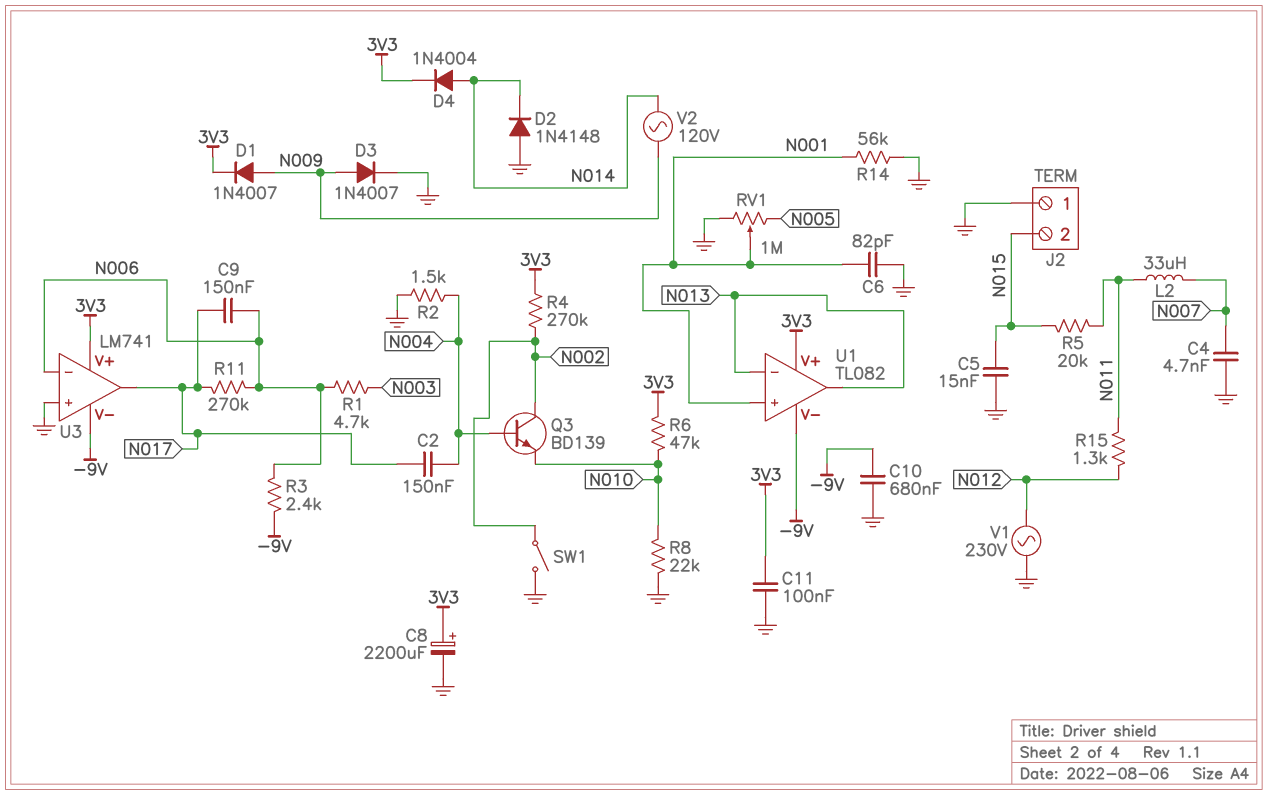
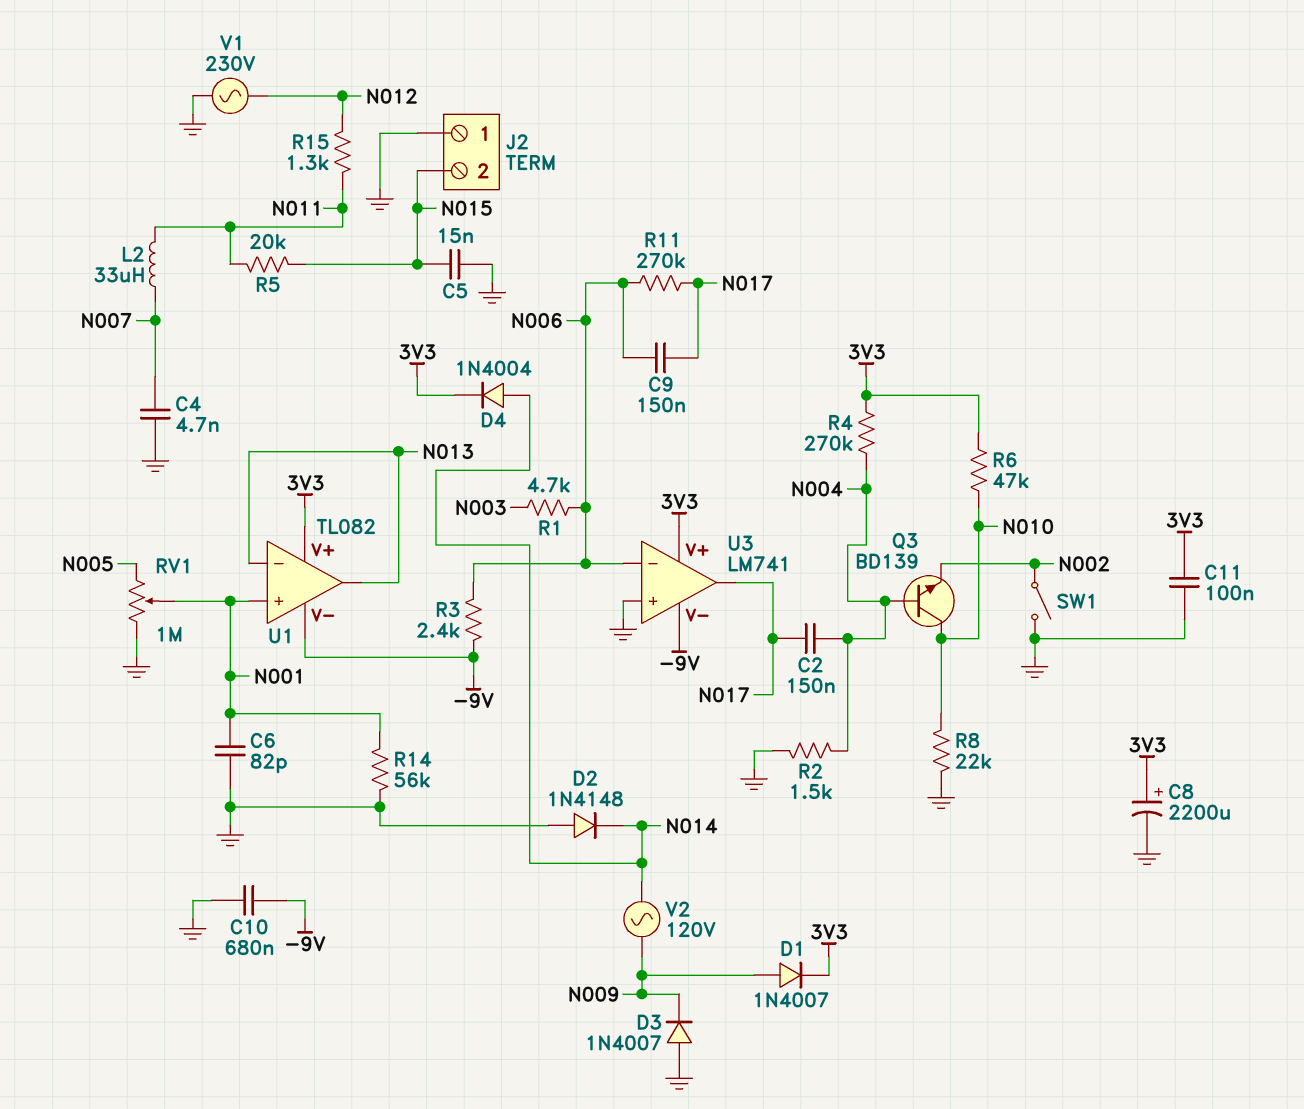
D3: diode 1N4007 (A N009, K GND) -> diode 1N4007 (A GND, K N009)
Q3: NPN BD139 (B N004, C N002, E N010) -> NPN BD139 (B N004, C N010, E N002)
R4: 270k (3V3, N002) -> 270k (3V3, N004)

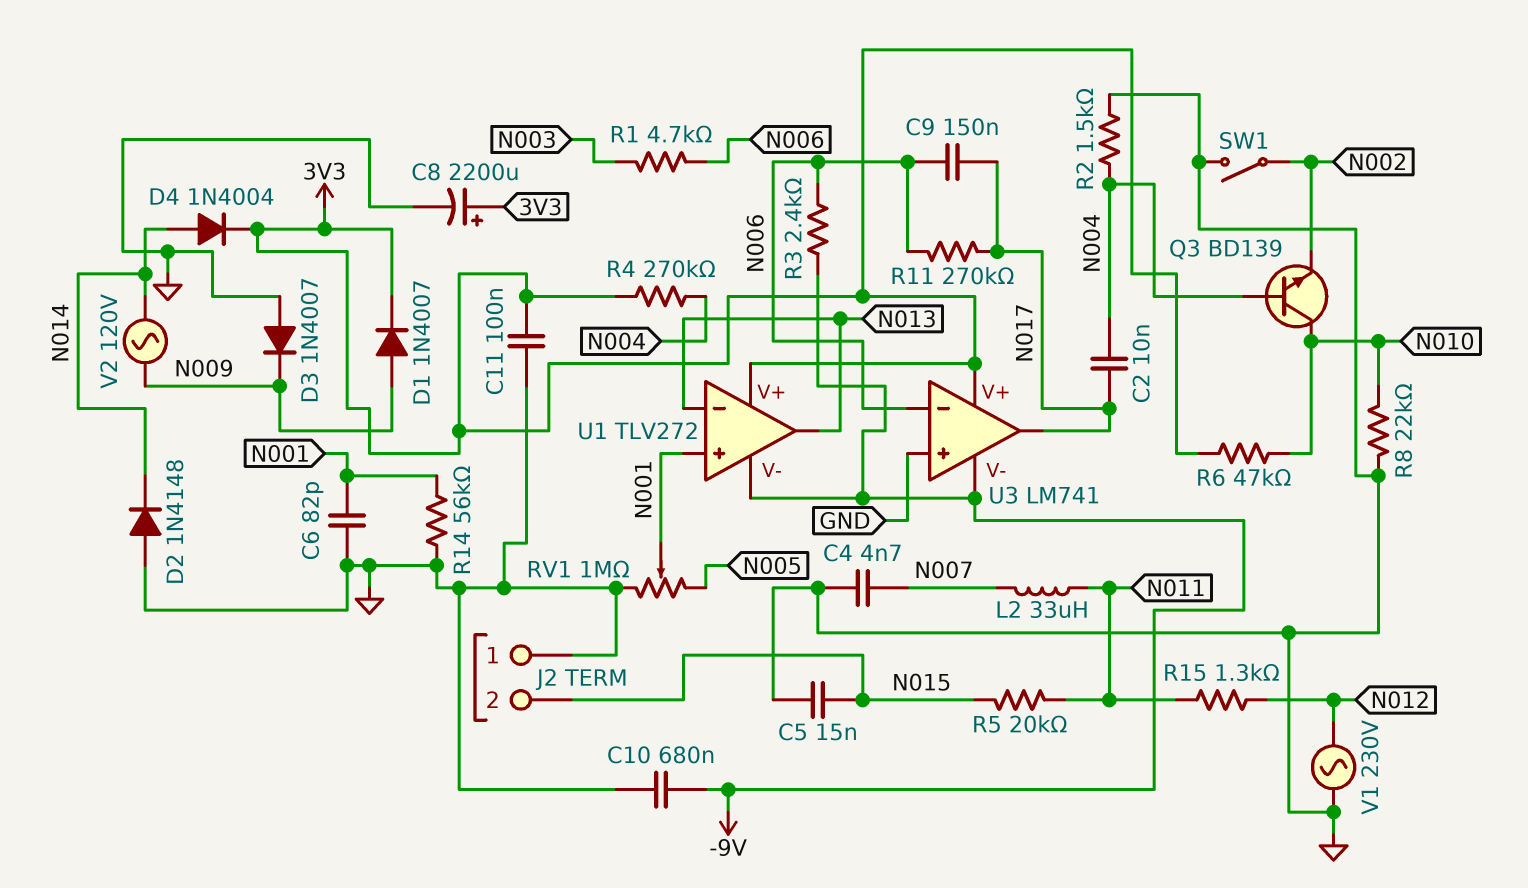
C2: 150nF (N004, N017) -> 10nF (N004, N017)
U1: TL082 -> TLV272

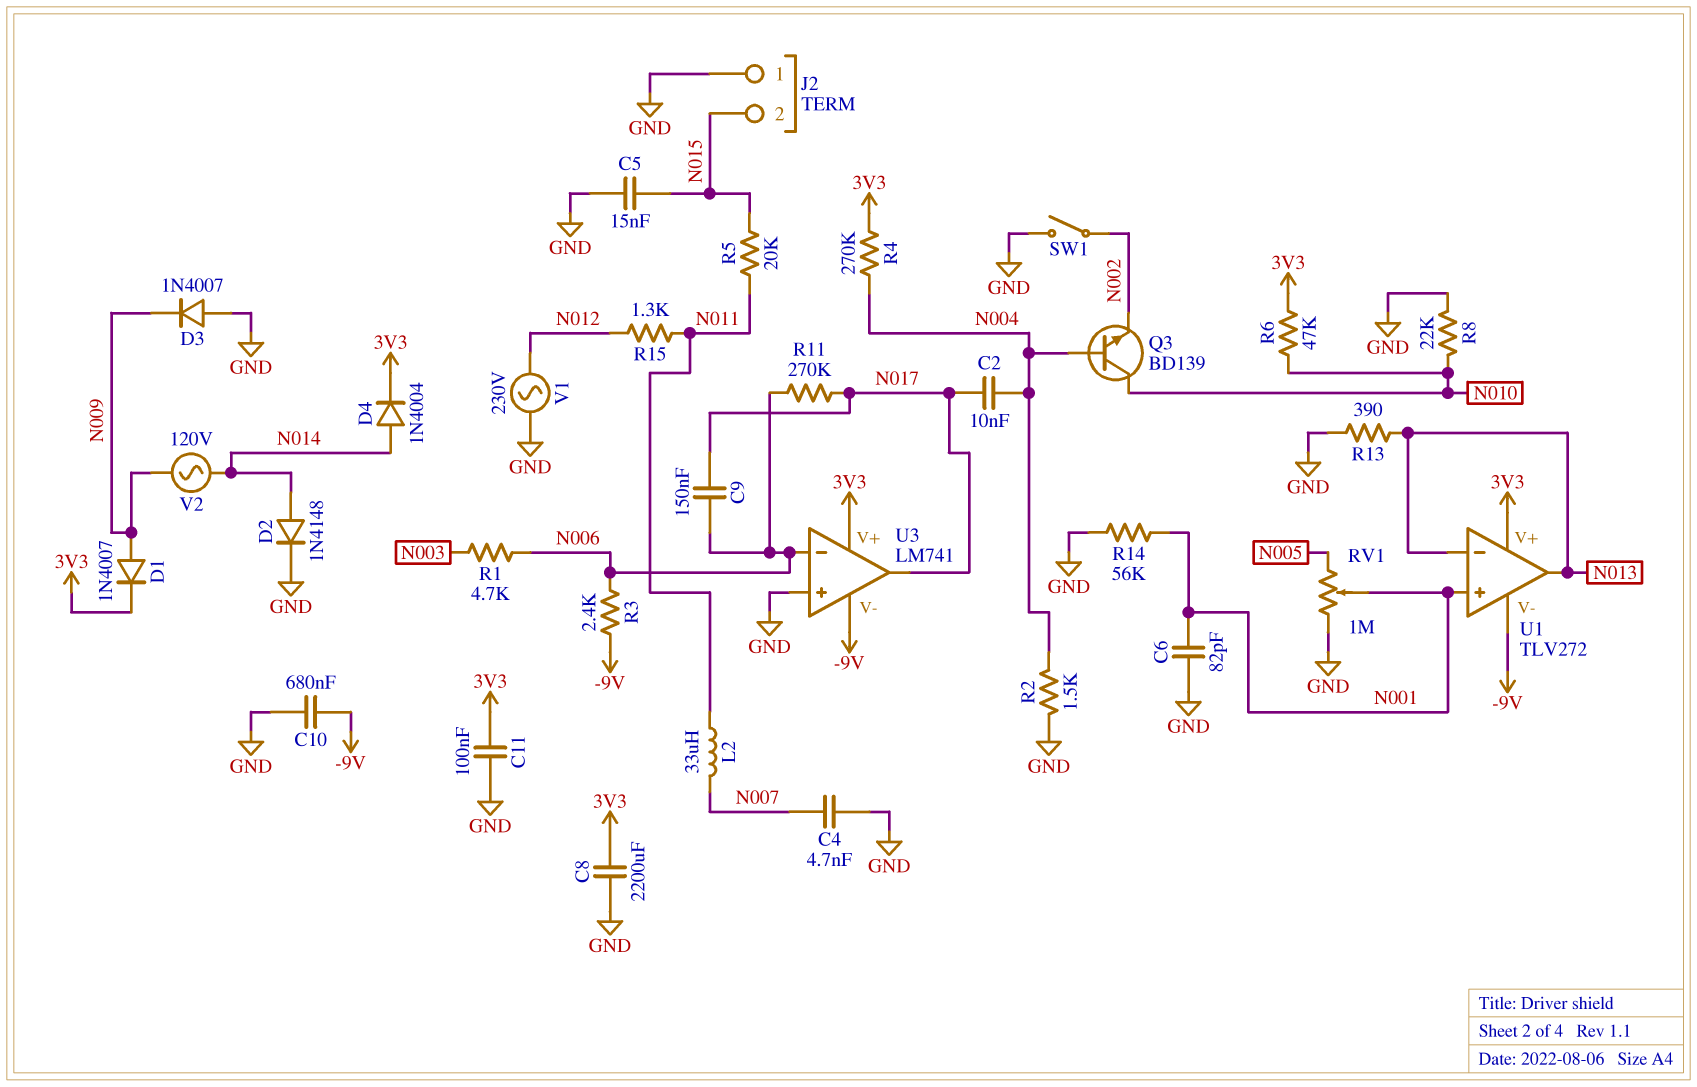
C8: 2200uF (plus 3V3, minus GND) -> 2200uF (3V3, GND)
D2: diode 1N4148 (A GND, K N014) -> diode 1N4148 (A N014, K GND)
R13: none -> 390 (GND, N013)

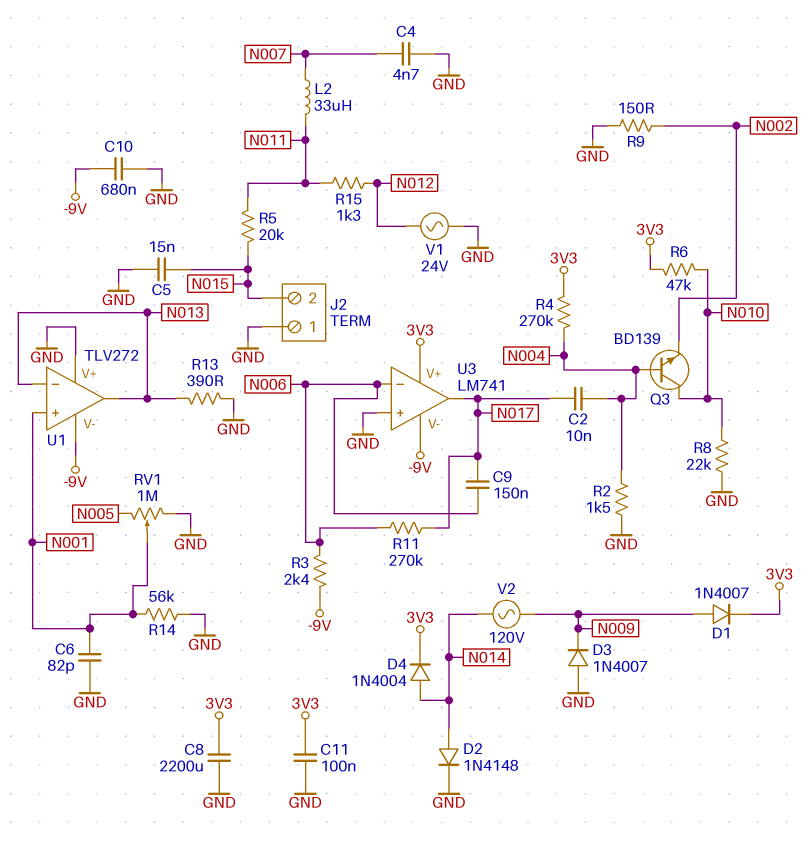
R1: 4.7k (N003, N006) -> none
R9: none -> 150 (GND, N002)
SW1: switch (GND, N002) -> none
U1 pin V+: 3V3 -> GND
V1: AC 230V (GND, N012) -> AC 24V (GND, N012)

